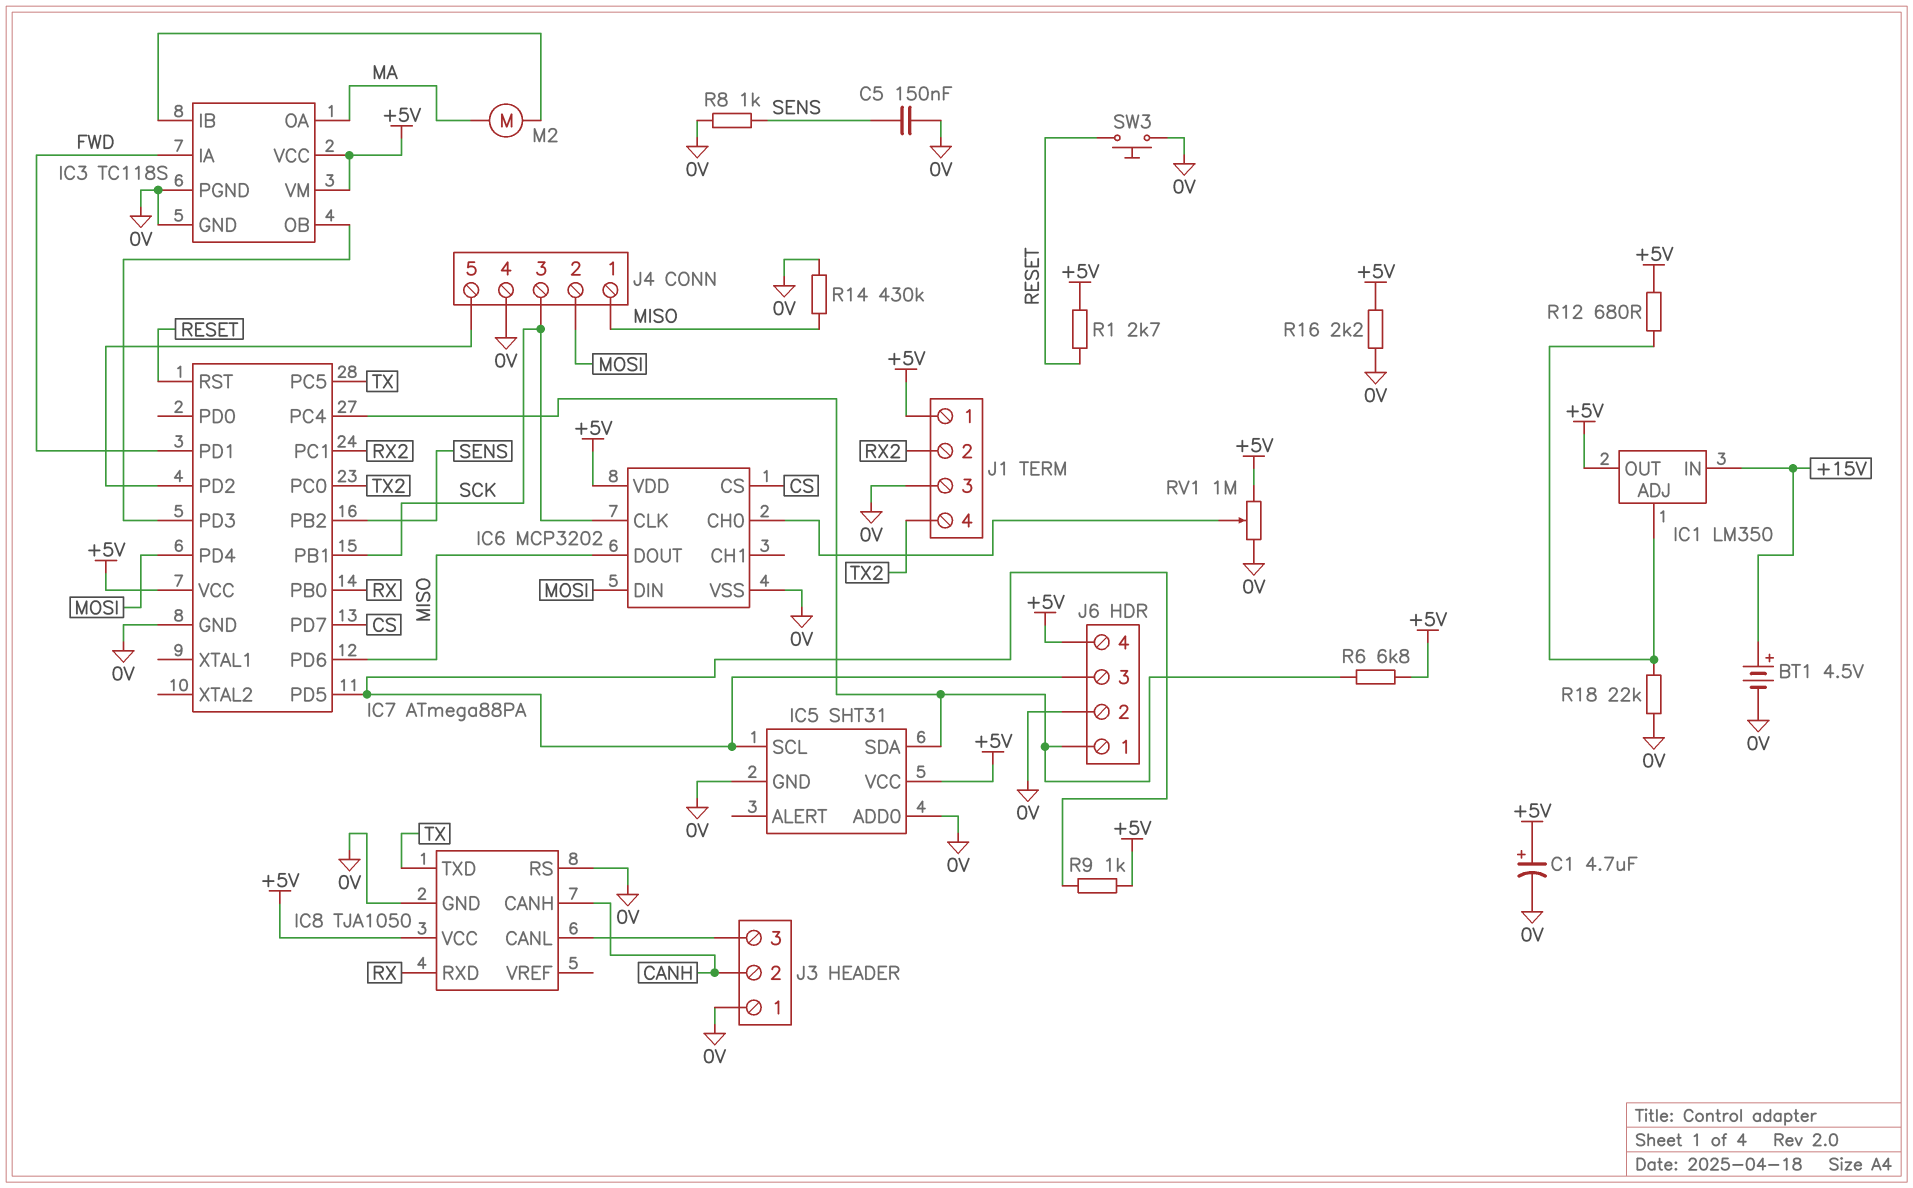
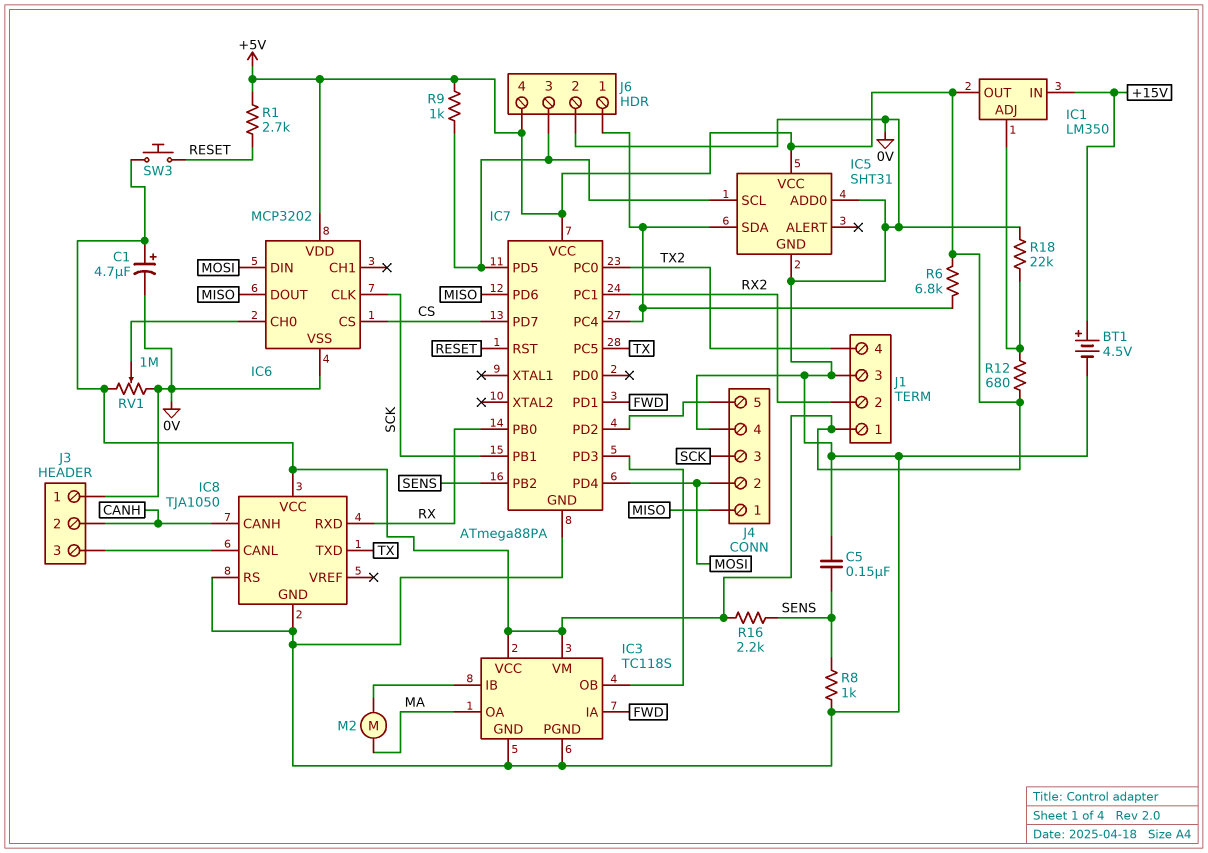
R14: 430k (0V, MISO) -> none
R16: 2.2k (+5V, 0V) -> 2.2k (+5V, SENS)
SW3: button (0V, RESET) -> button (+5V, RESET)

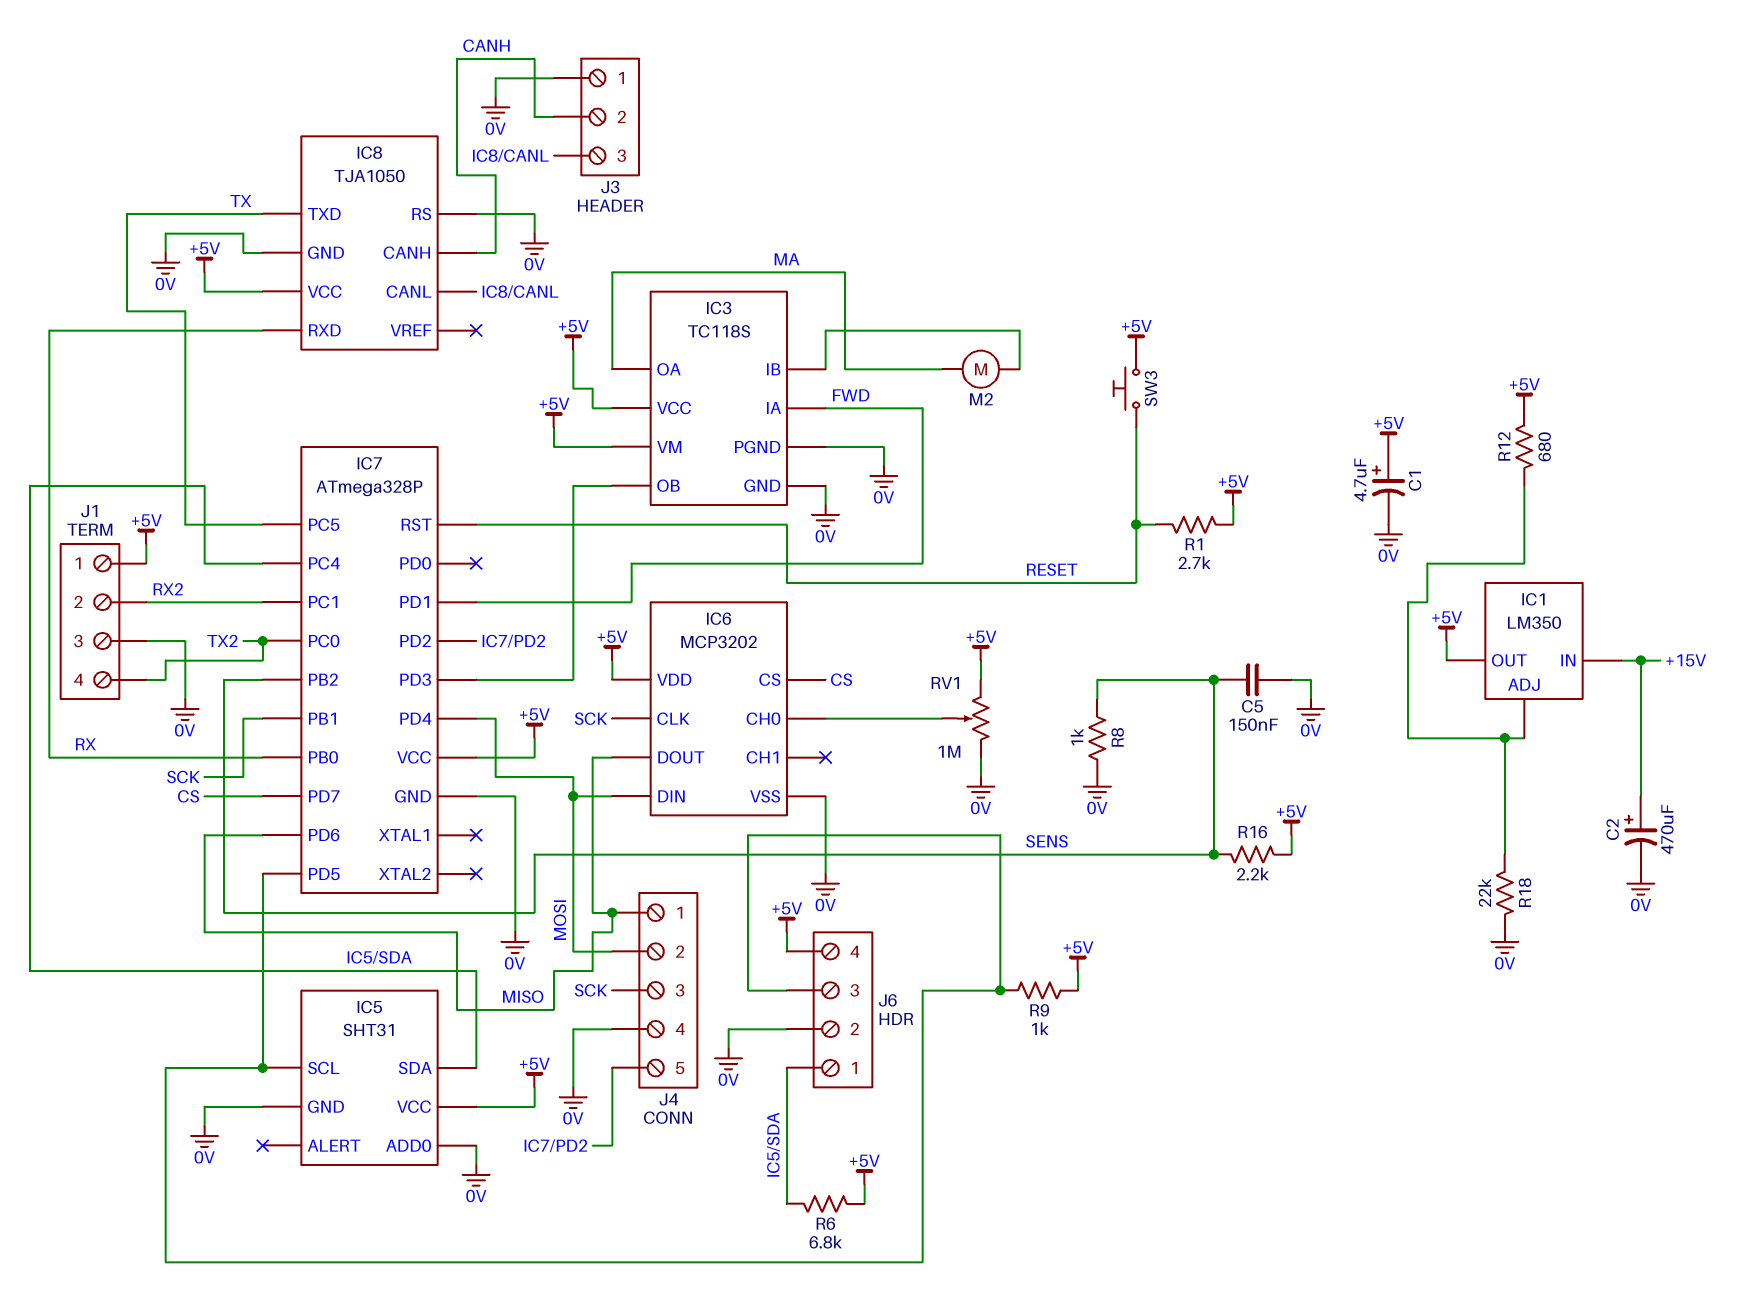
BT1: 4.5V (plus +15V, minus 0V) -> none
C2: none -> 470uF (plus +15V, minus 0V)
IC7: ATmega88PA -> ATmega328P

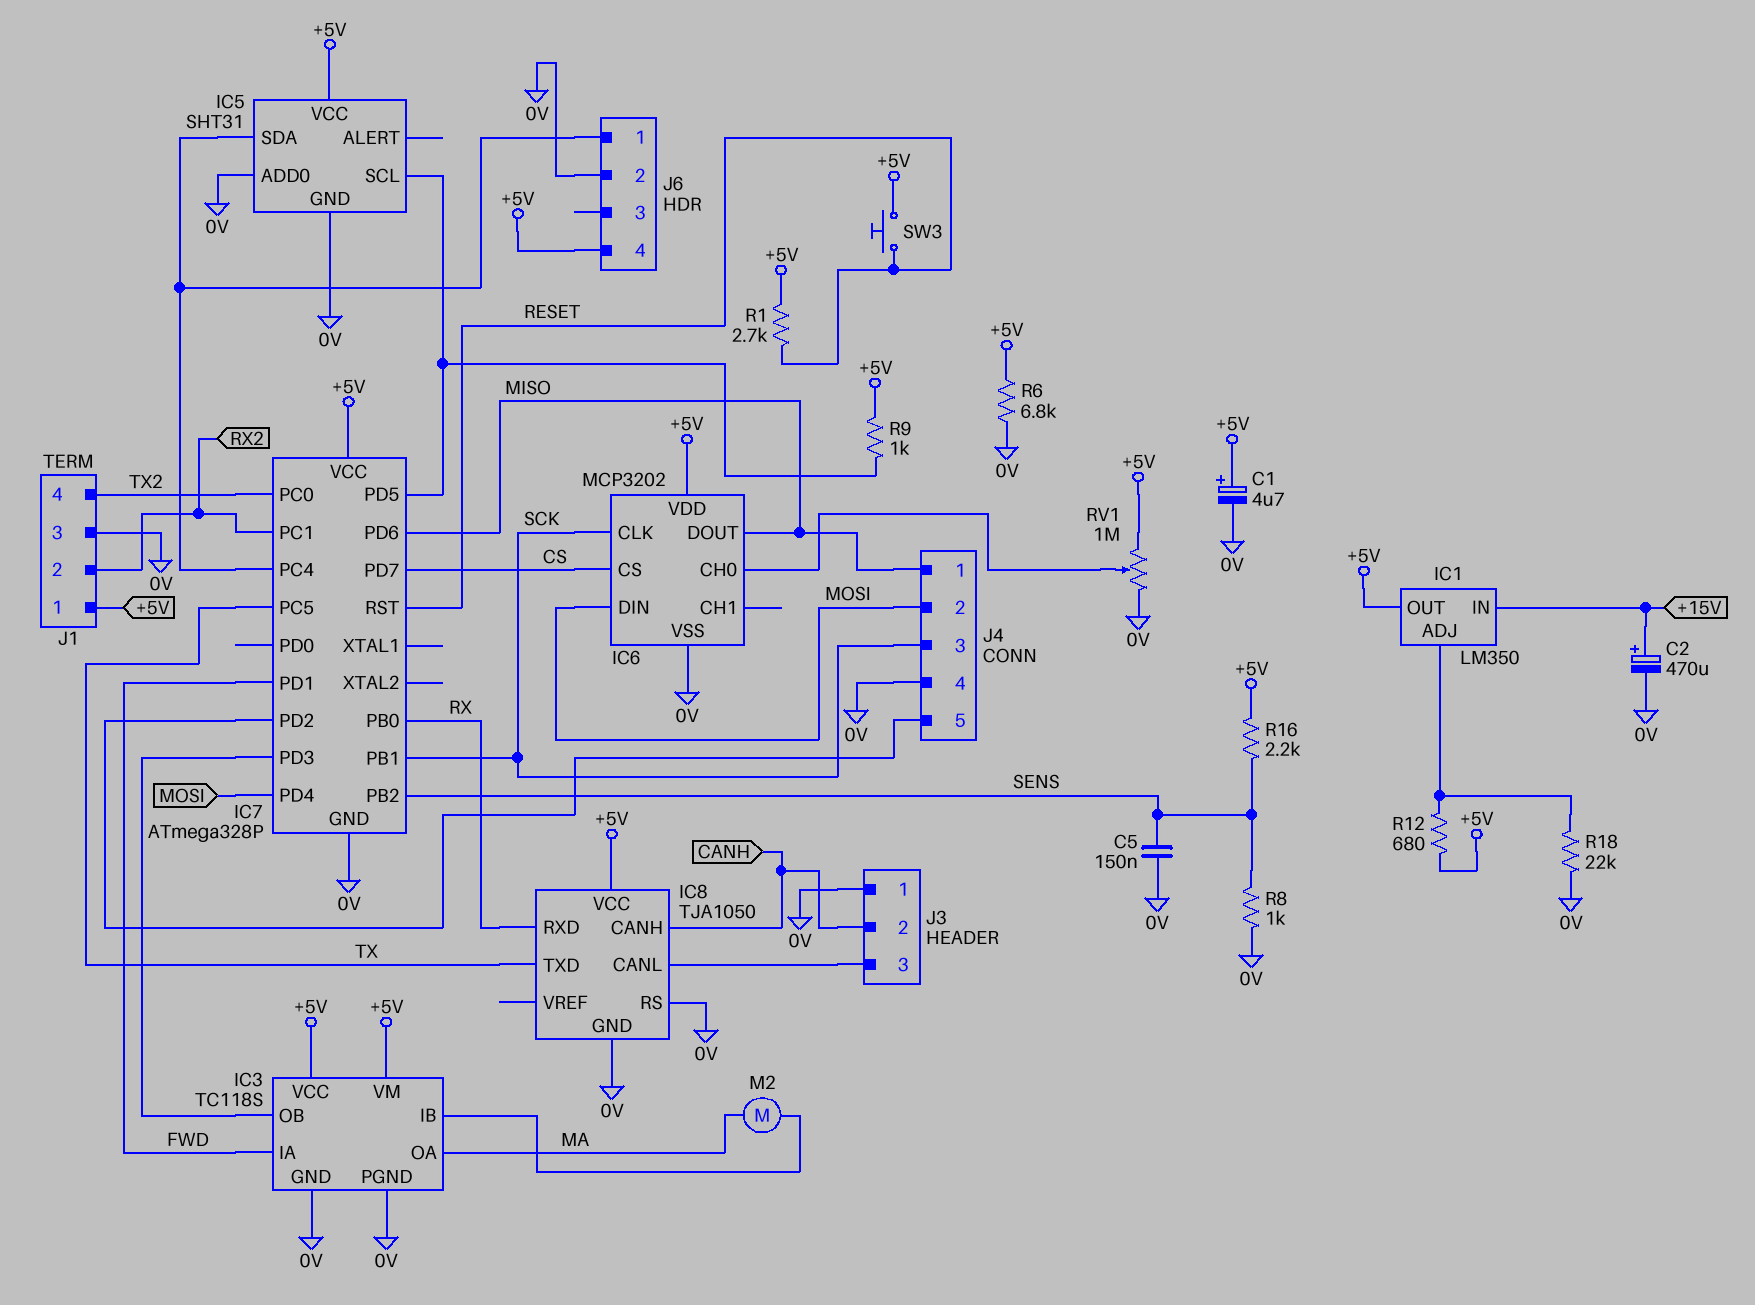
J6 pin 3: IC5/SCL -> none
R6: 6.8k (+5V, IC5/SDA) -> 6.8k (+5V, 0V)

